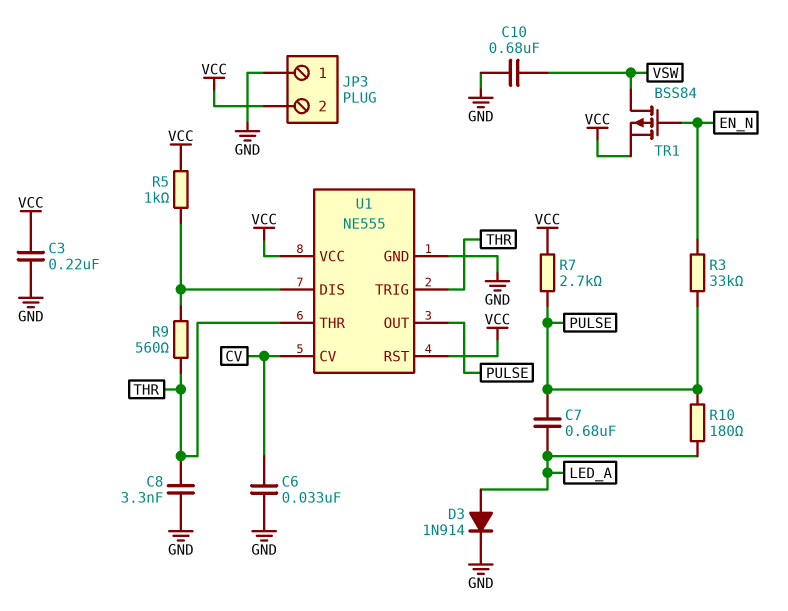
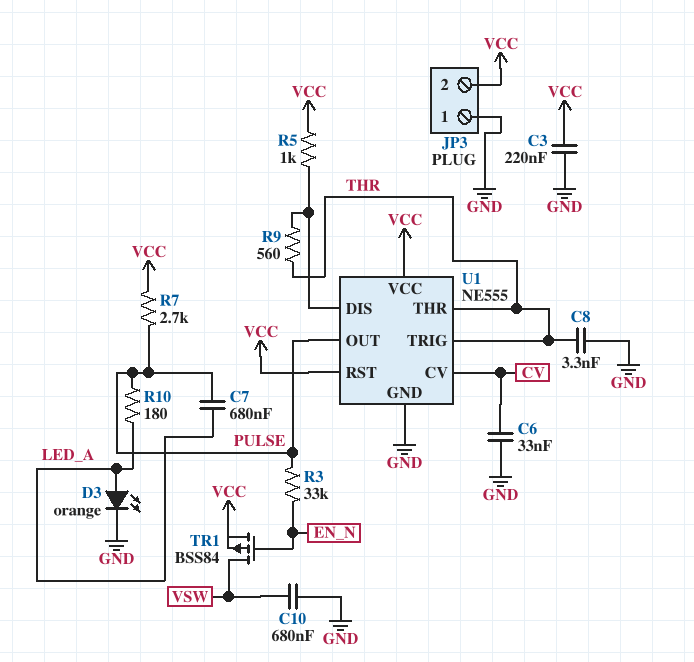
D3: diode 1N914 (A LED_A, K GND) -> LED orange (A LED_A, K GND)

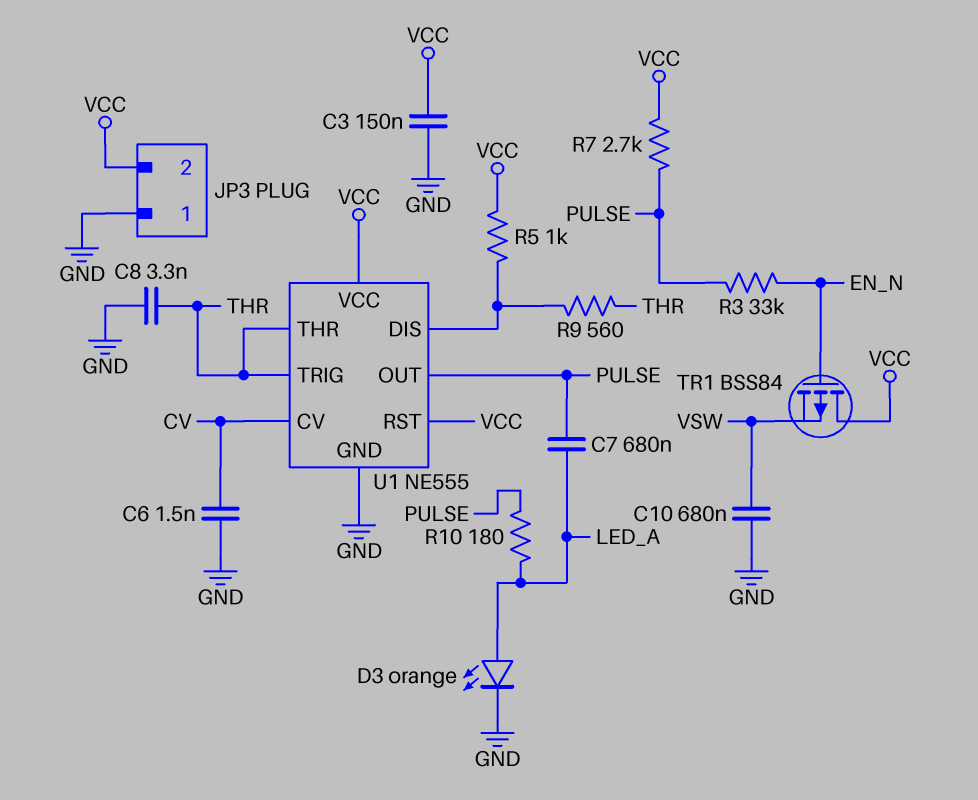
C3: 220nF (GND, VCC) -> 150nF (GND, VCC)
C6: 33nF (CV, GND) -> 1.5nF (CV, GND)
TR1: PMOS BSS84 (G EN_N, D VSW, S VCC) -> PMOS BSS84 (G EN_N, D VCC, S VSW)

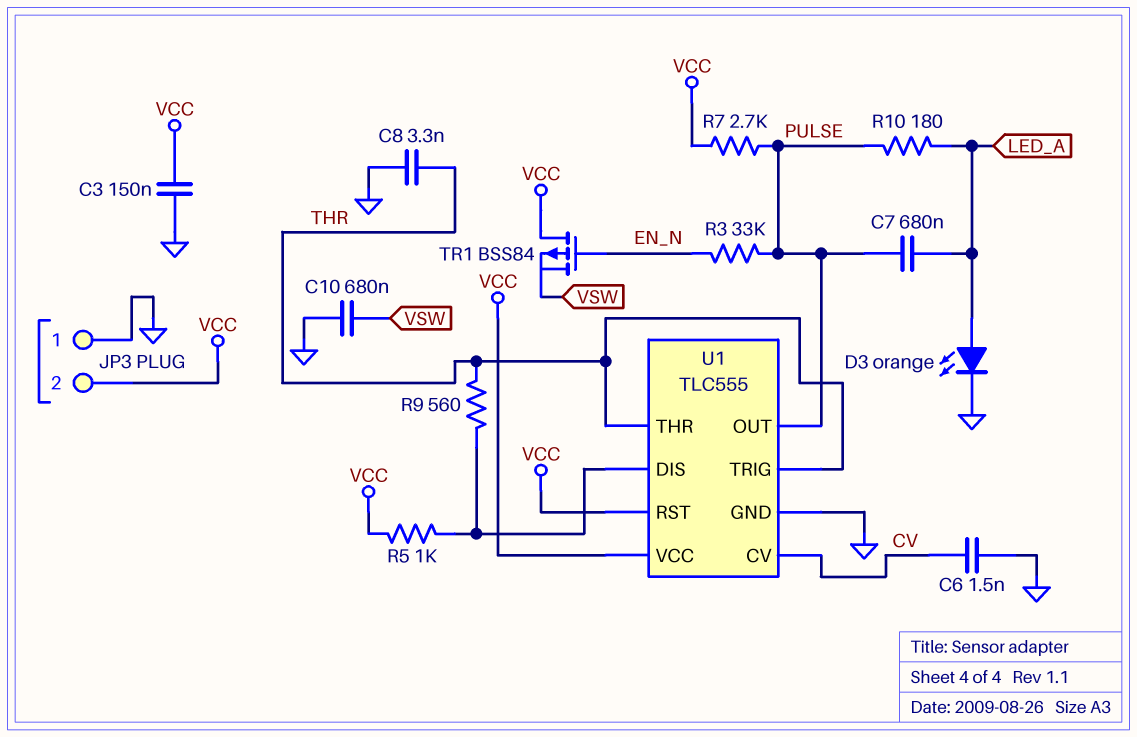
U1: NE555 -> TLC555

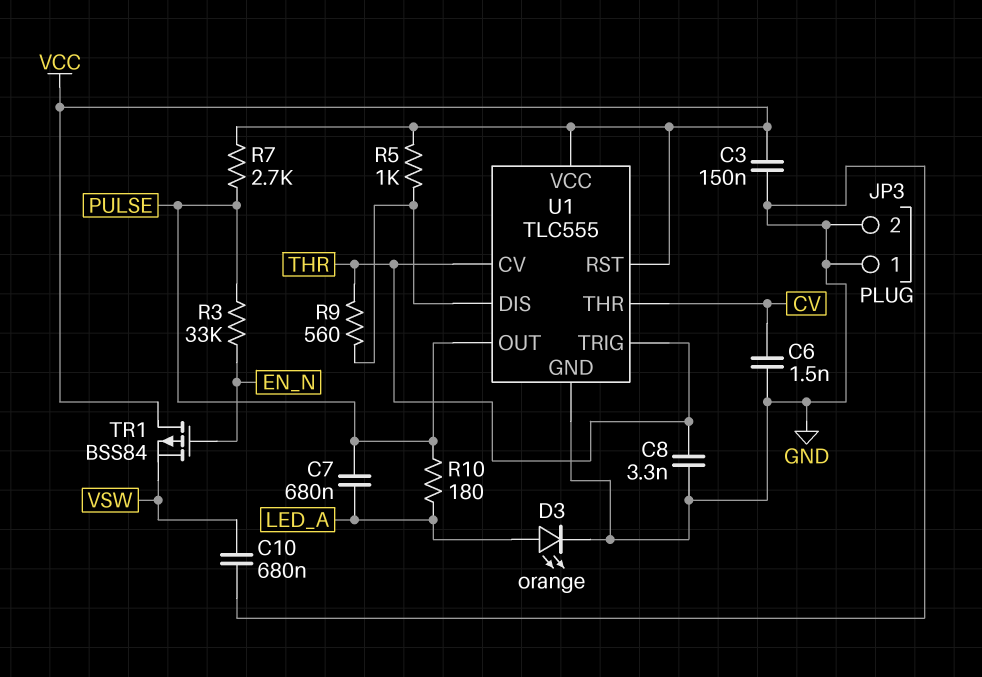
JP3 pin 2: VCC -> GND
U1 pin CV: CV -> THR
U1 pin THR: THR -> CV

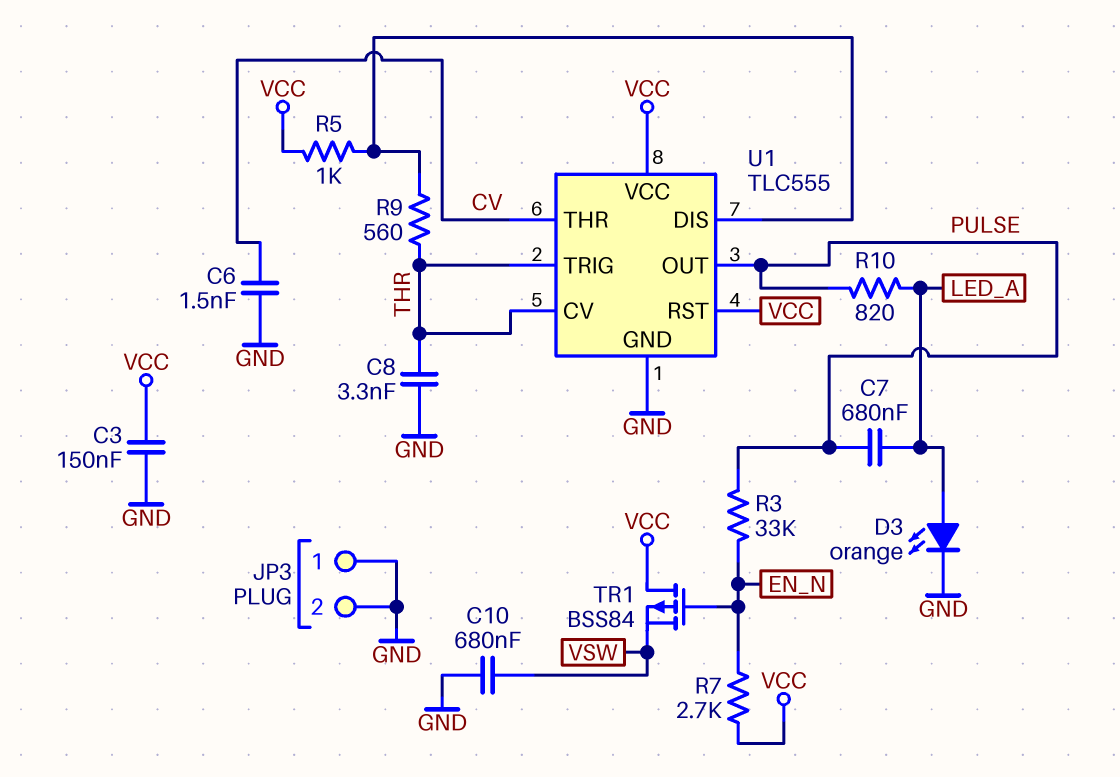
R7: 2.7k (PULSE, VCC) -> 2.7k (EN_N, VCC)
R10: 180 (LED_A, PULSE) -> 820 (LED_A, PULSE)

